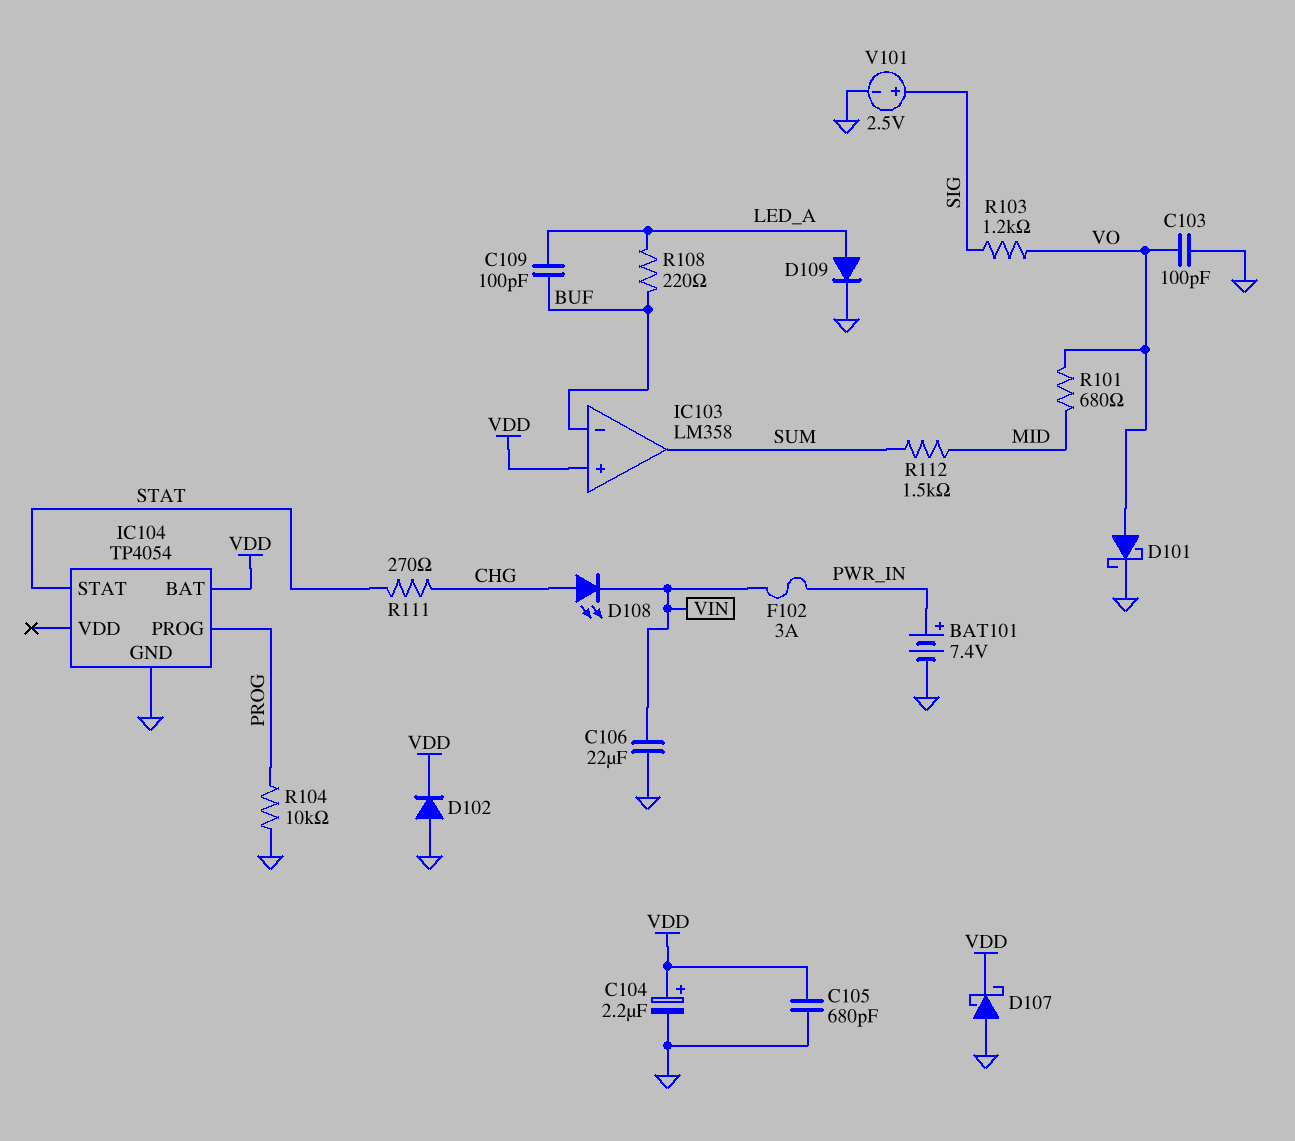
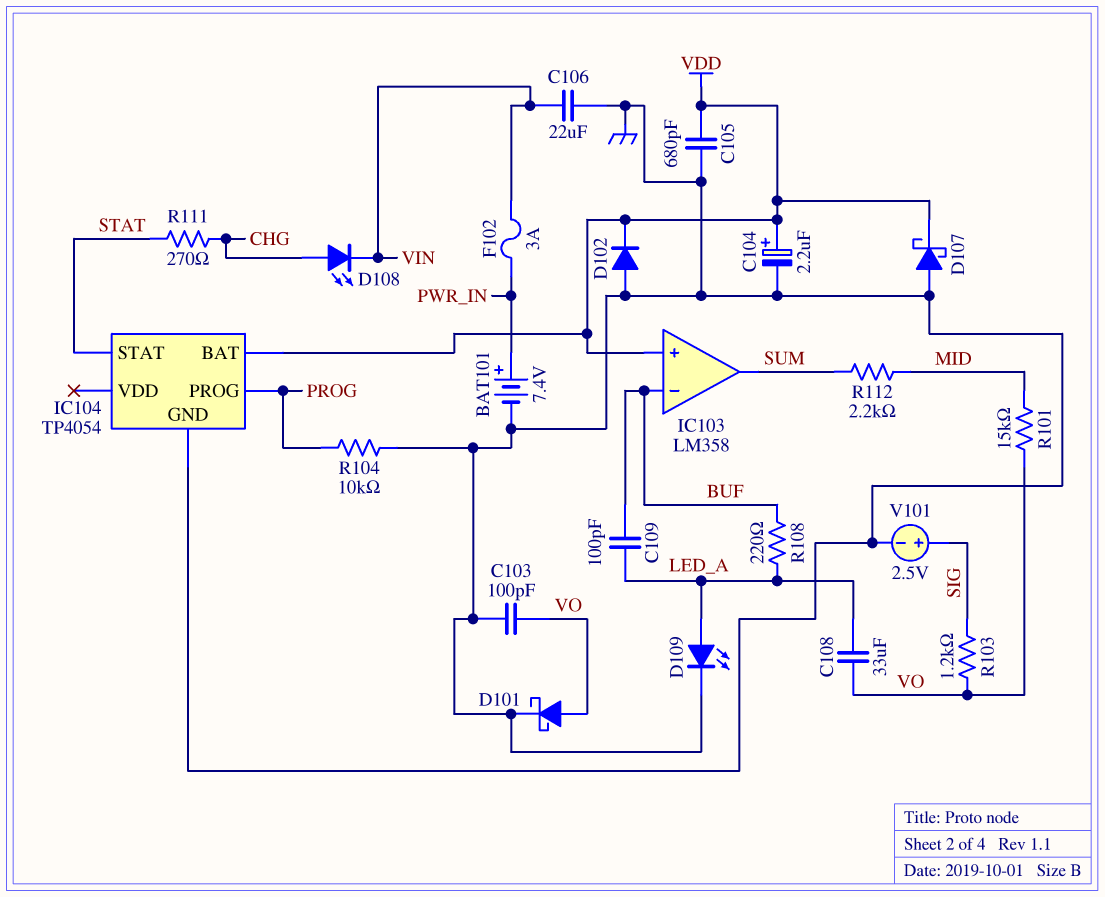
C108: none -> 33uF (LED_A, VO)
D109: diode (A LED_A, K GND) -> LED (A LED_A, K GND)
R101: 680 (MID, VO) -> 15k (MID, VO)
R112: 1.5k (MID, SUM) -> 2.2k (MID, SUM)

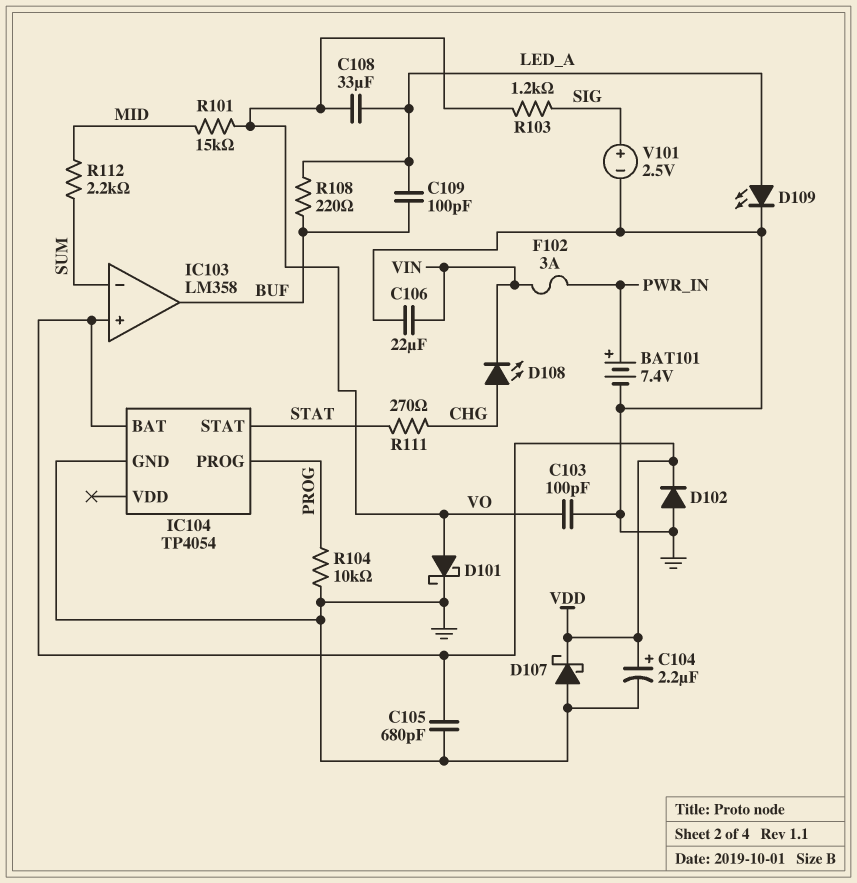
IC103 pin in-: BUF -> SUM
IC103 pin out: SUM -> BUF

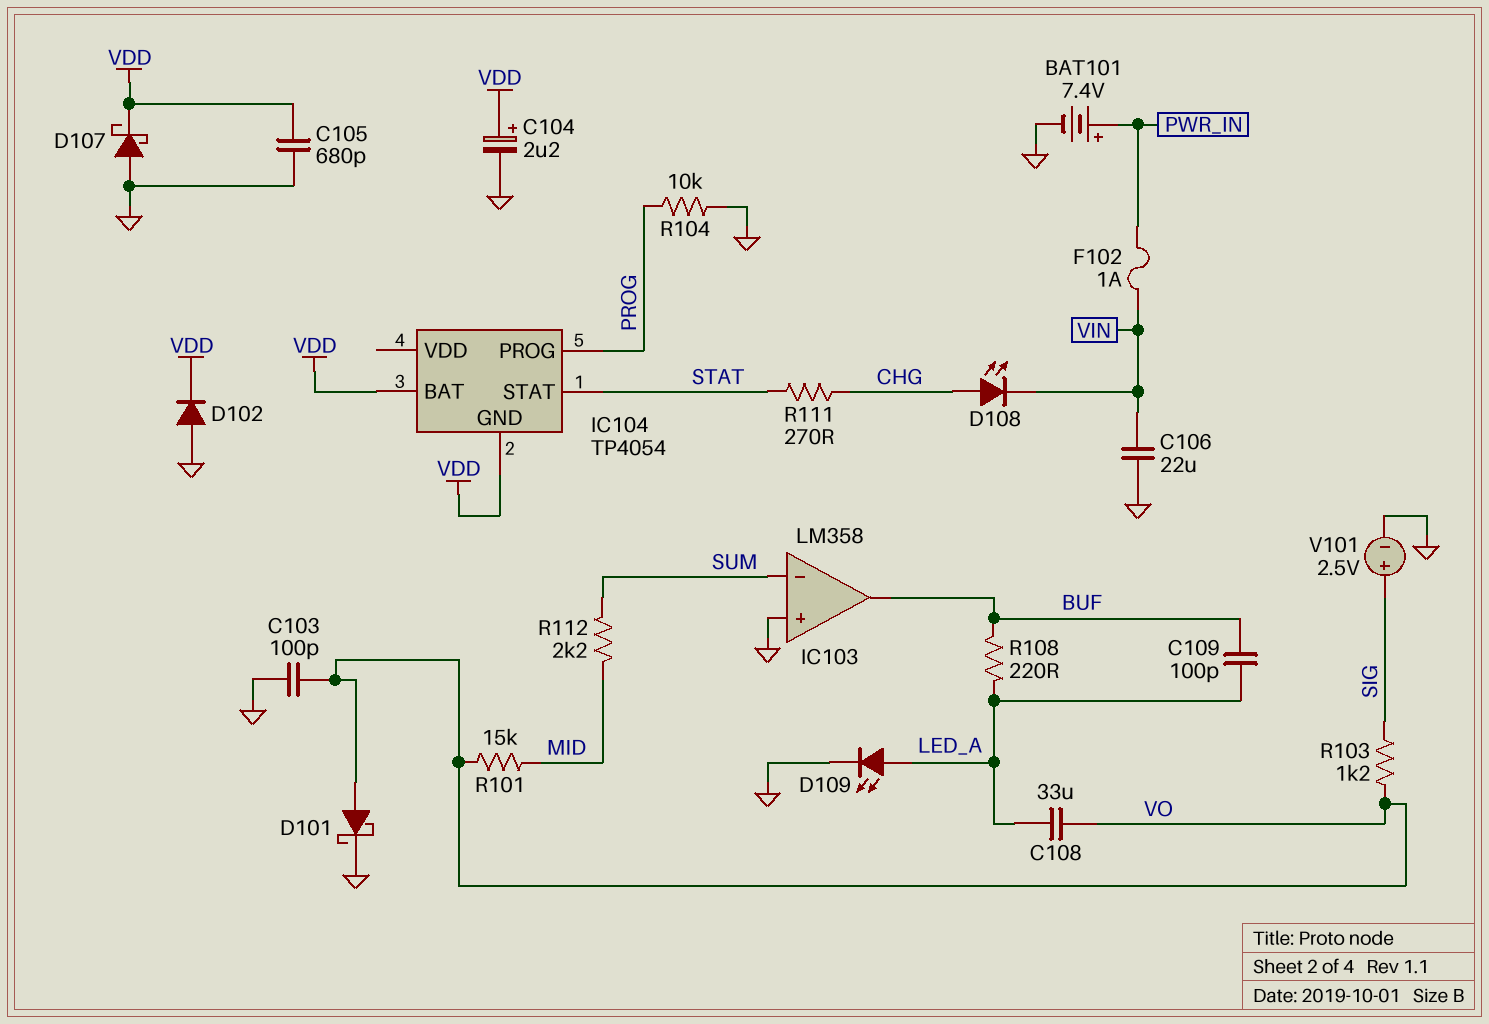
F102: 3A (PWR_IN, VIN) -> 1A (PWR_IN, VIN)
IC103 pin in+: VDD -> GND
IC104 pin GND: GND -> VDD

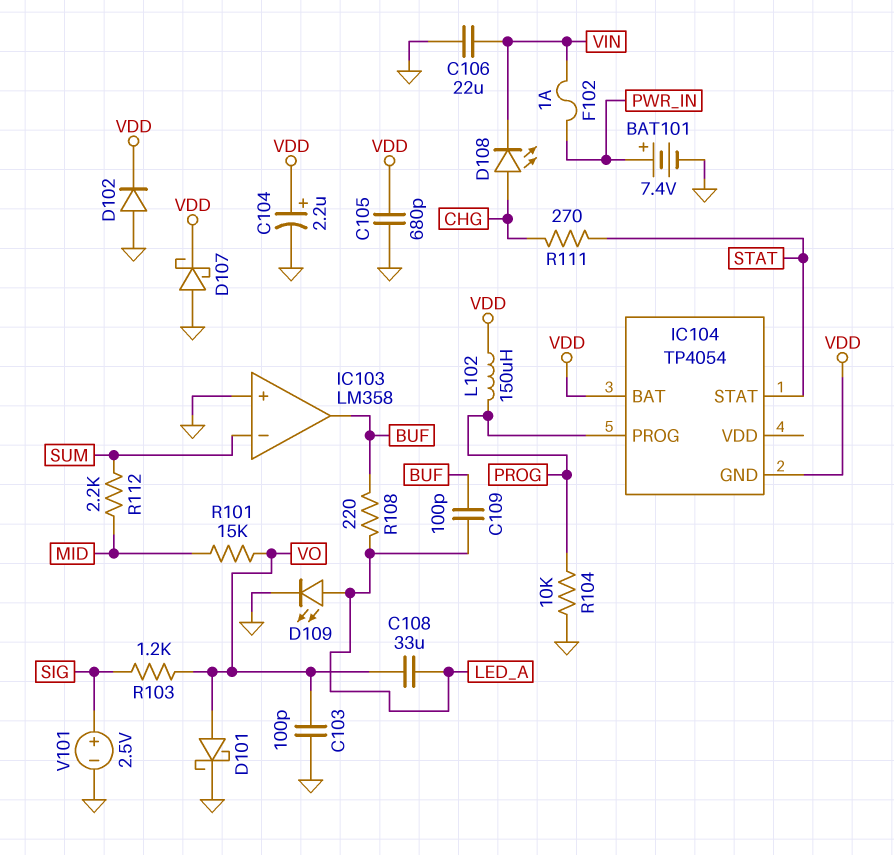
L102: none -> 150uH (PROG, VDD)

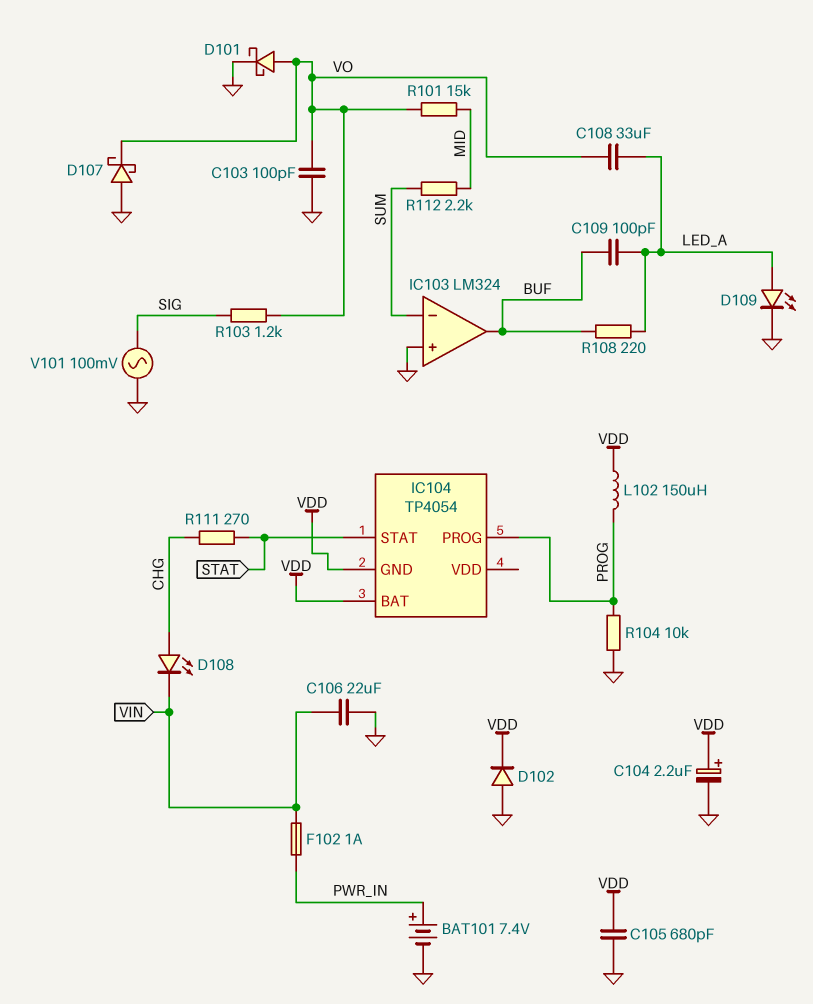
D107: schottky (A GND, K VDD) -> schottky (A GND, K VO)
IC103: LM358 -> LM324
V101: 2.5V (plus SIG, minus GND) -> AC 100mV (GND, SIG)

